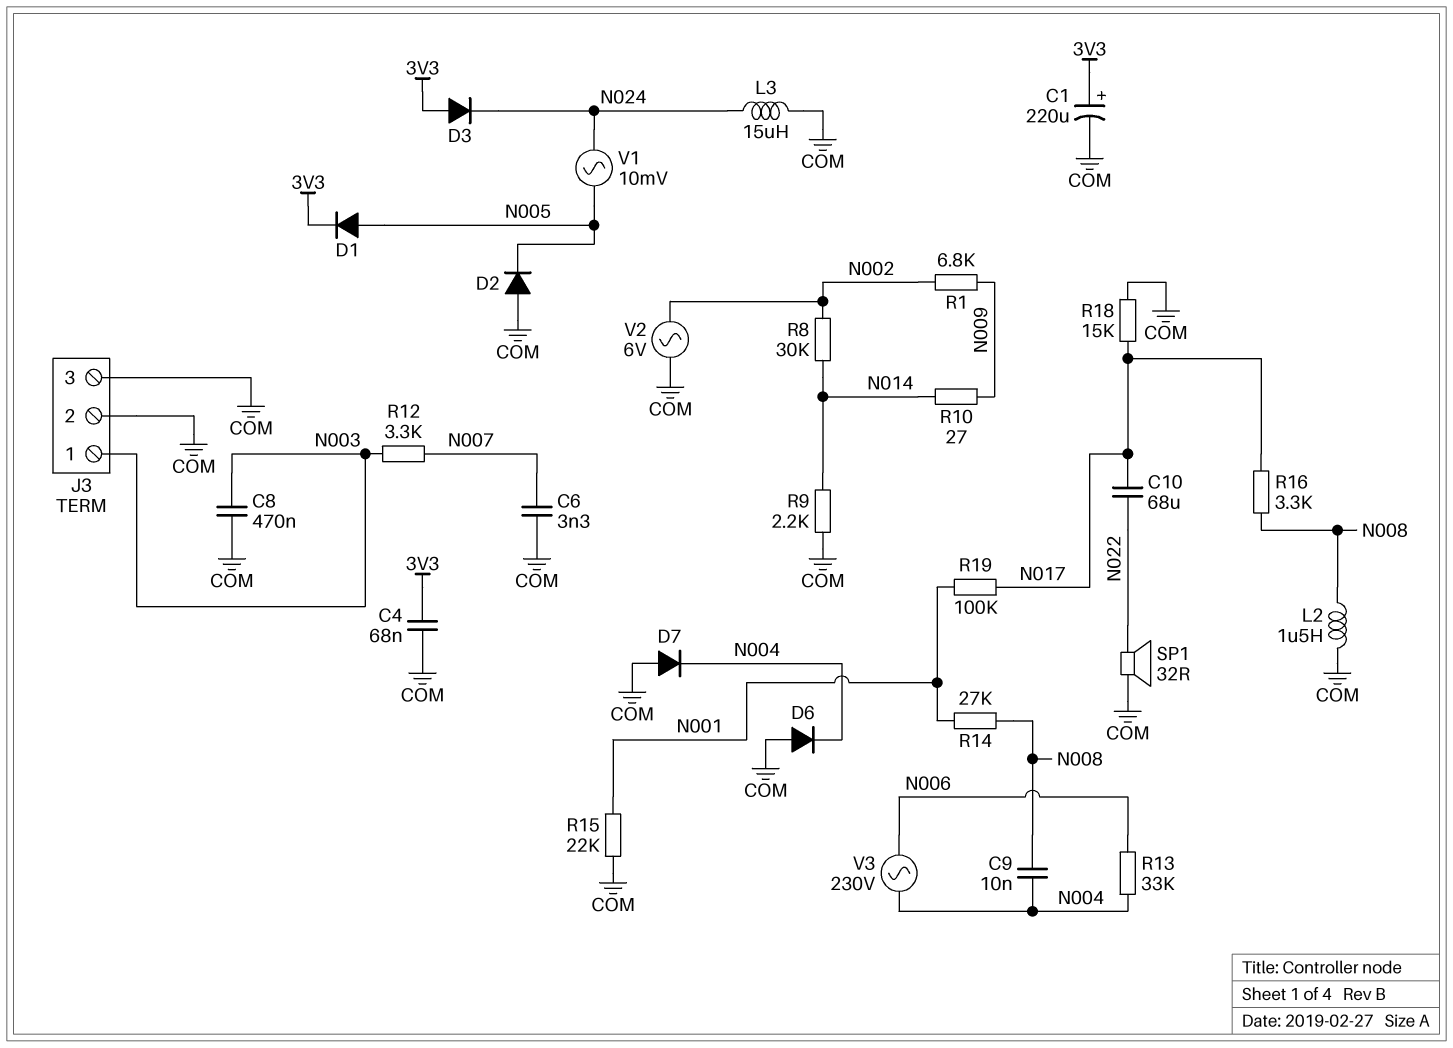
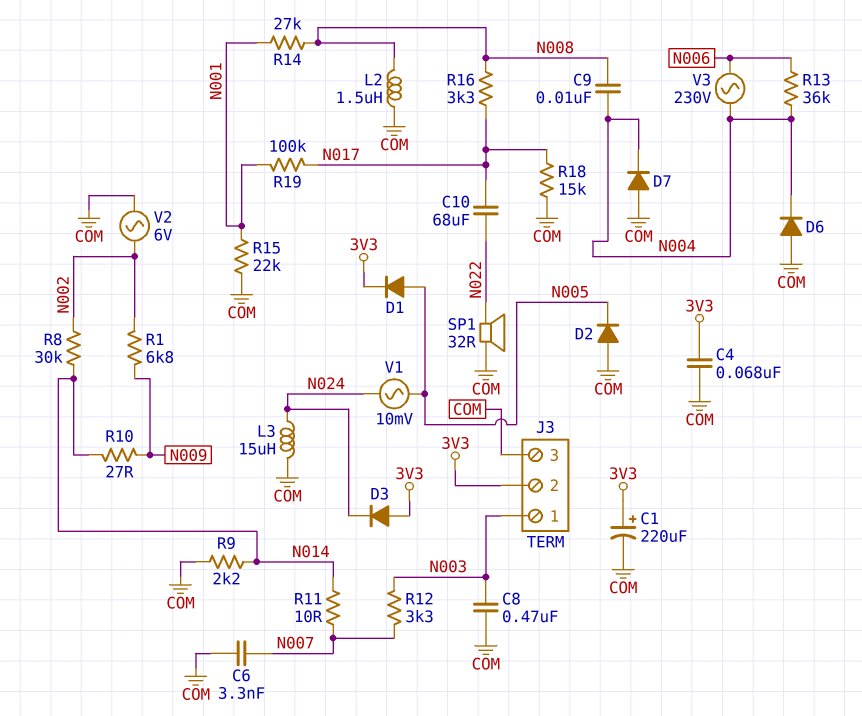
J3 pin 2: COM -> 3V3
R11: none -> 10 (N007, N014)
R13: 33k (N004, N006) -> 36k (N004, N006)

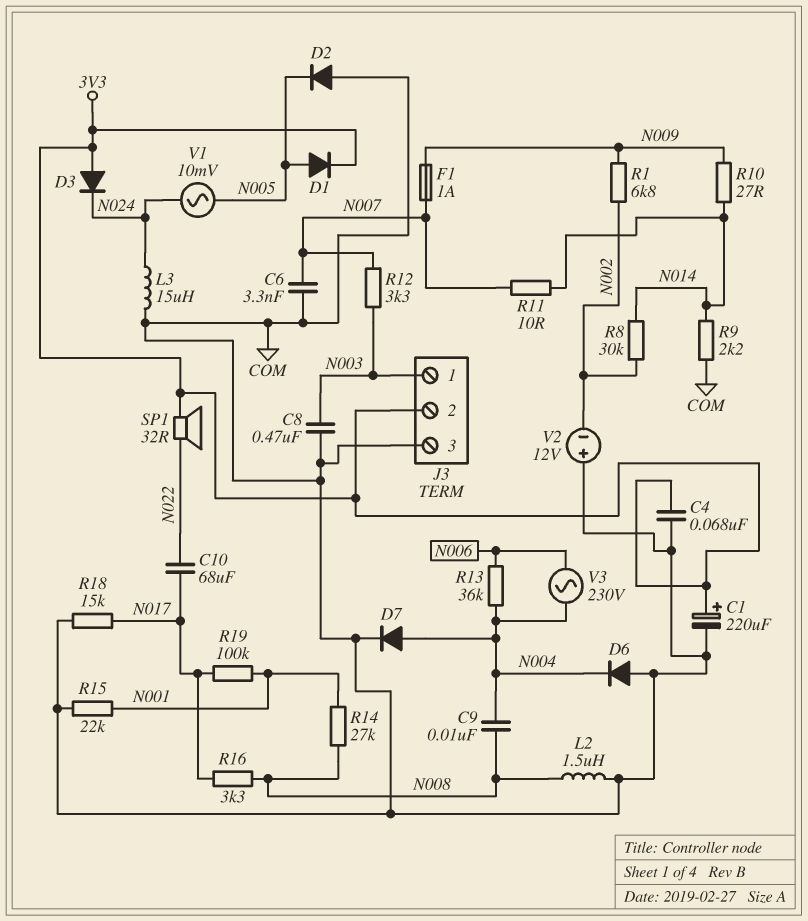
D7: diode (A COM, K N004) -> diode (A N004, K COM)
F1: none -> 1A (N007, N009)
SP1: speaker 32R (COM, N022) -> speaker 32R (3V3, N022)
V2: AC 6V (COM, N002) -> 12V (plus COM, minus N002)

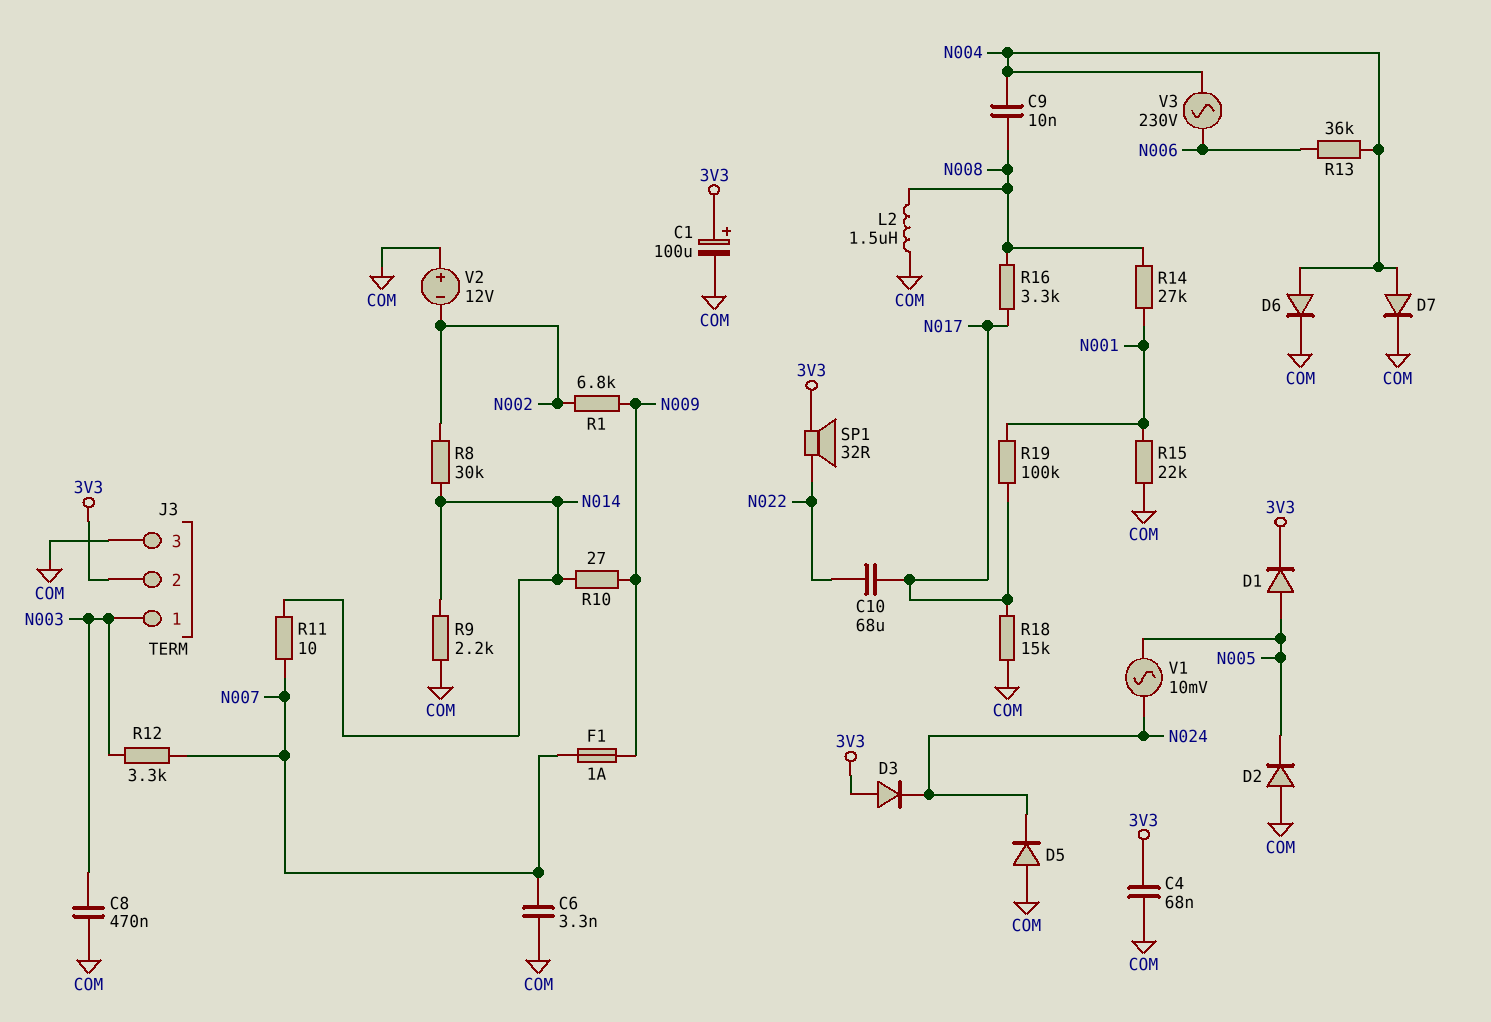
C1: 220uF (plus 3V3, minus COM) -> 100uF (plus 3V3, minus COM)
D5: none -> diode (A COM, K N024)
D6: diode (A COM, K N004) -> diode (A N004, K COM)
L3: 15uH (COM, N024) -> none

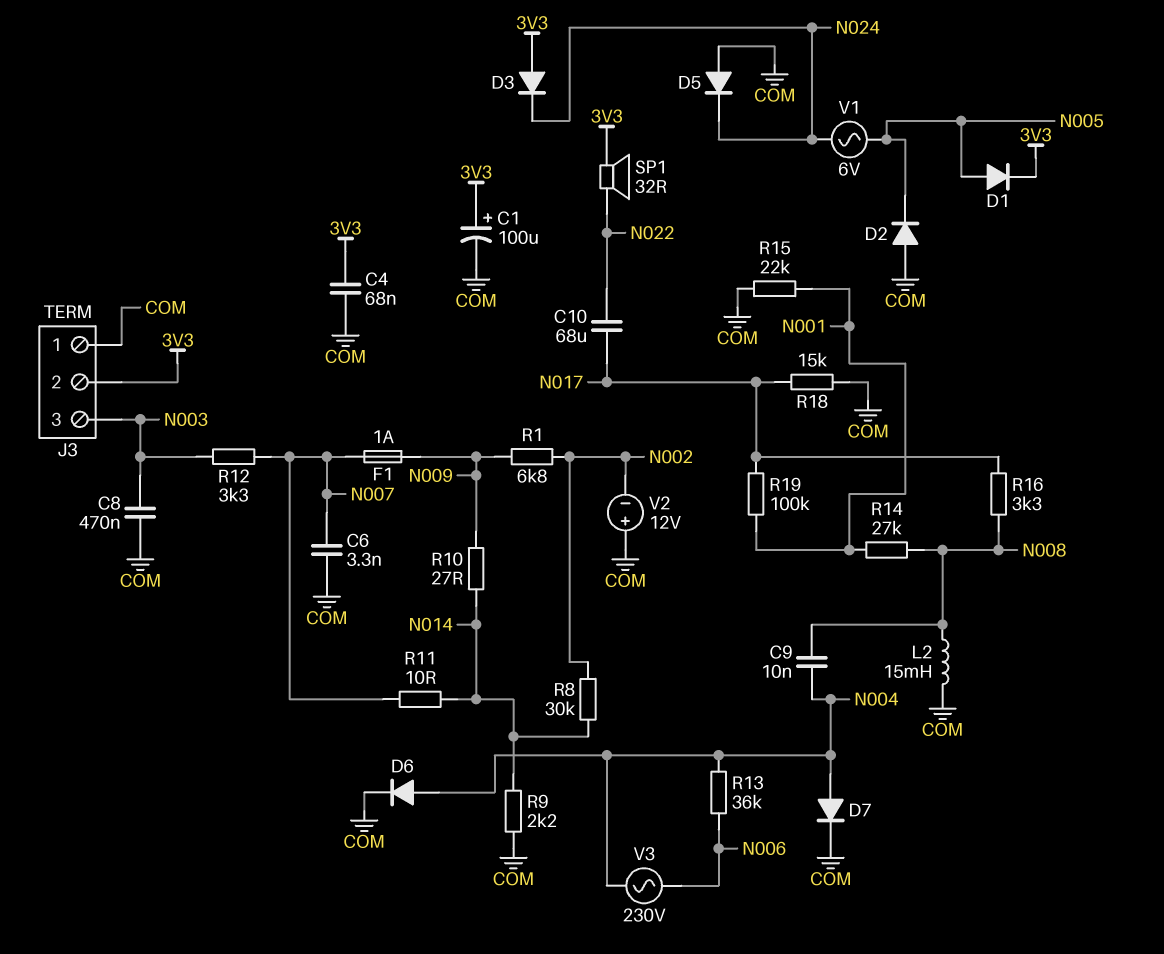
J3 pin 1: N003 -> COM
J3 pin 3: COM -> N003
L2: 1.5uH (COM, N008) -> 15mH (COM, N008)
V1: AC 10mV (N005, N024) -> AC 6V (N005, N024)

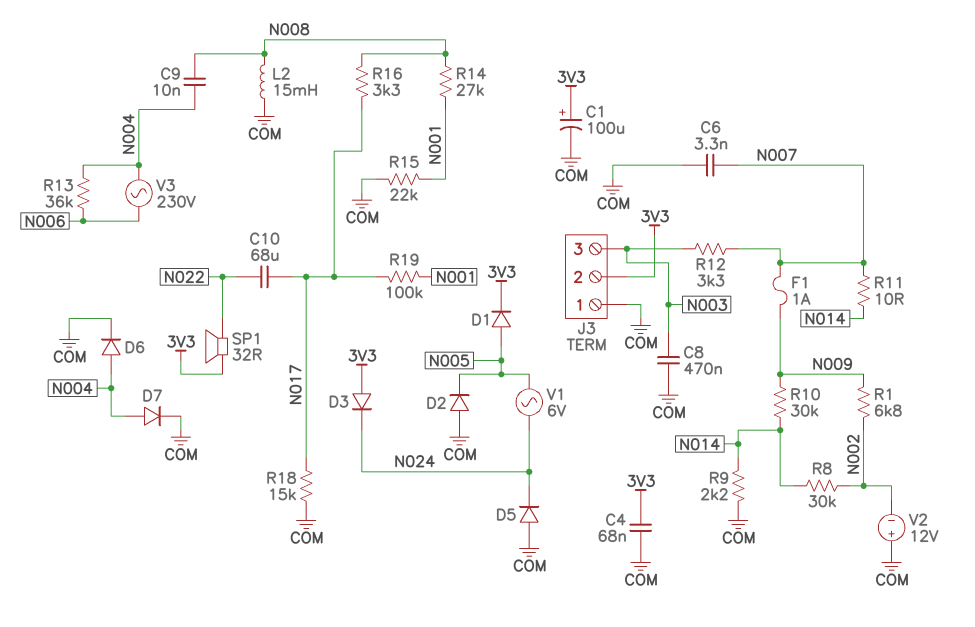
R10: 27 (N009, N014) -> 30k (N009, N014)

